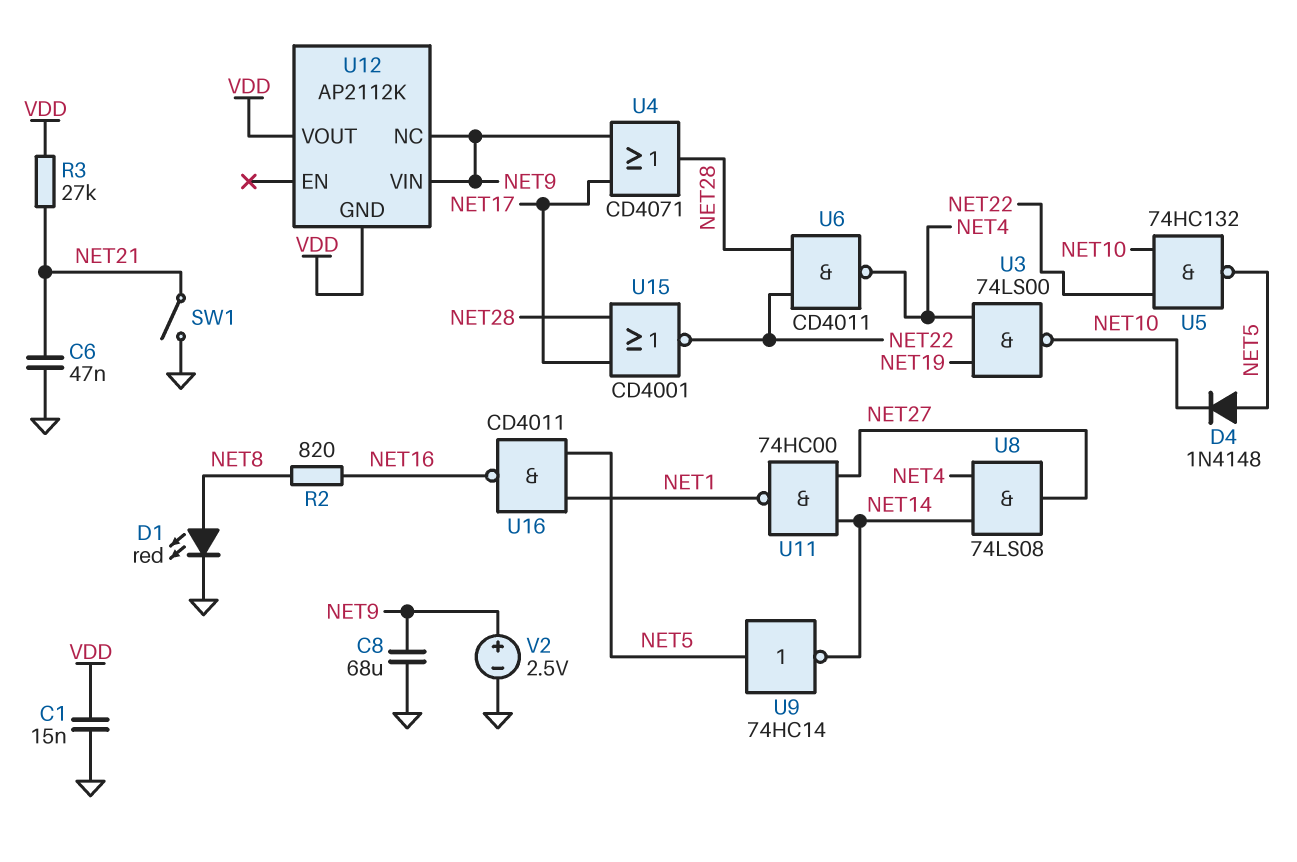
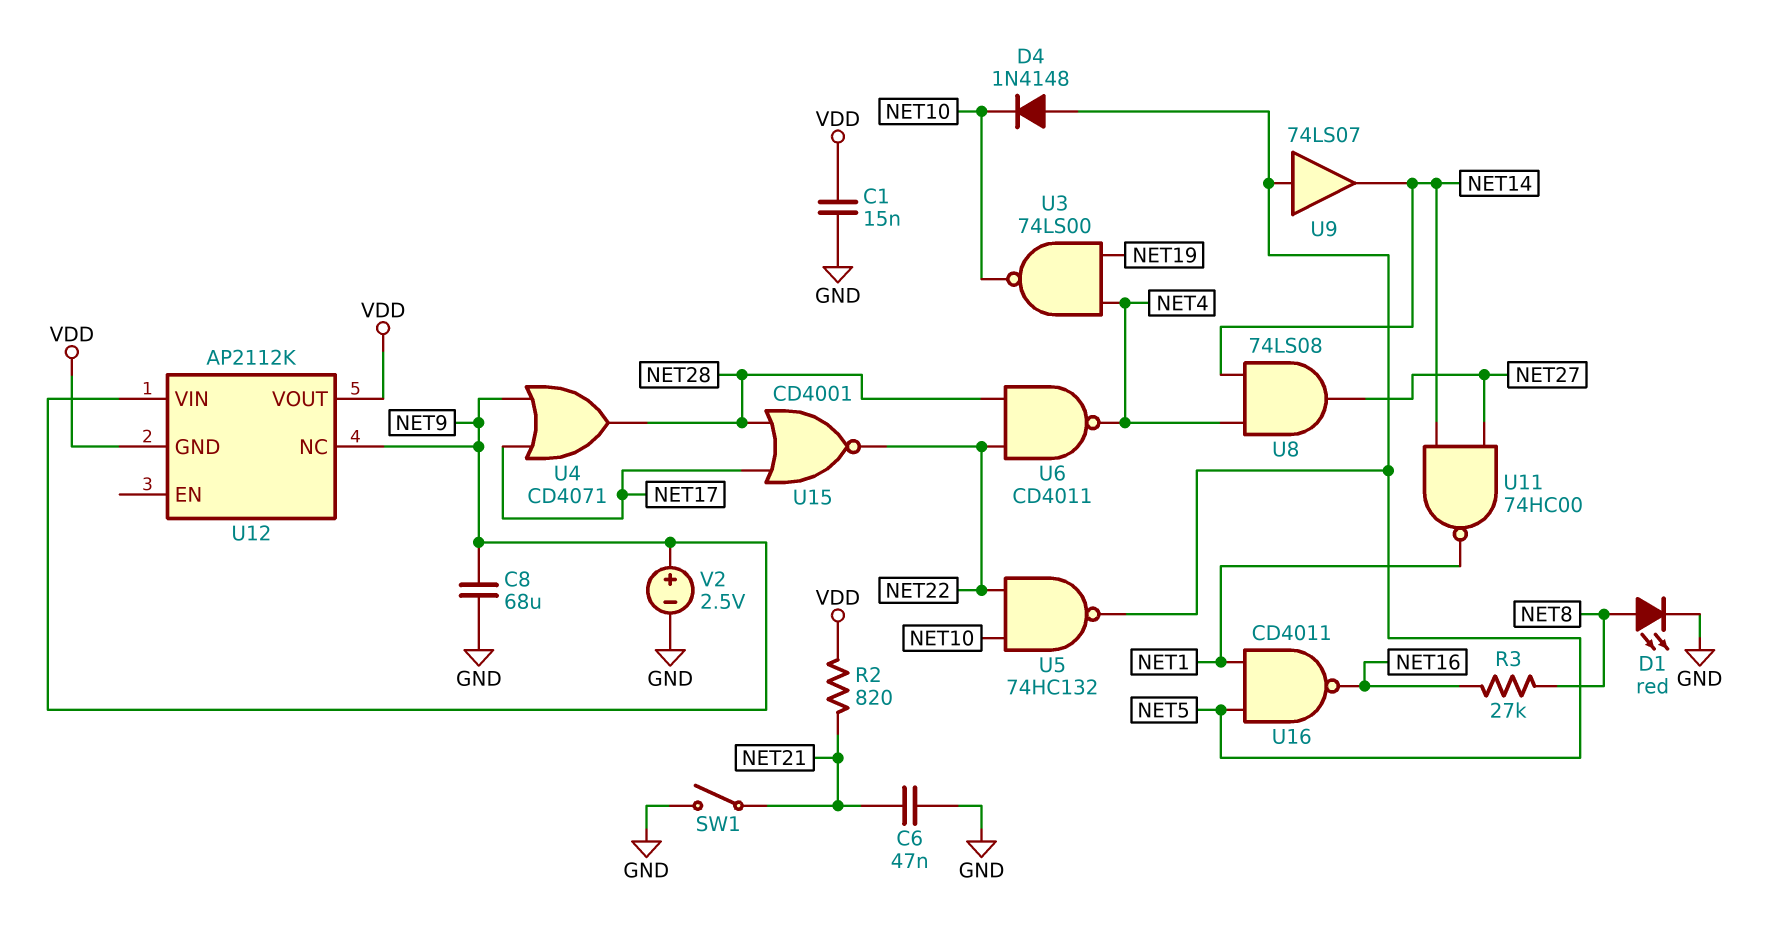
R2: 820 (NET8, NET16) -> 820 (NET21, VDD)
R3: 27k (NET21, VDD) -> 27k (NET8, NET16)
U9: NOT 74HC14 (in NET5, out NET14) -> buffer 74LS07 (in NET5, out NET14)

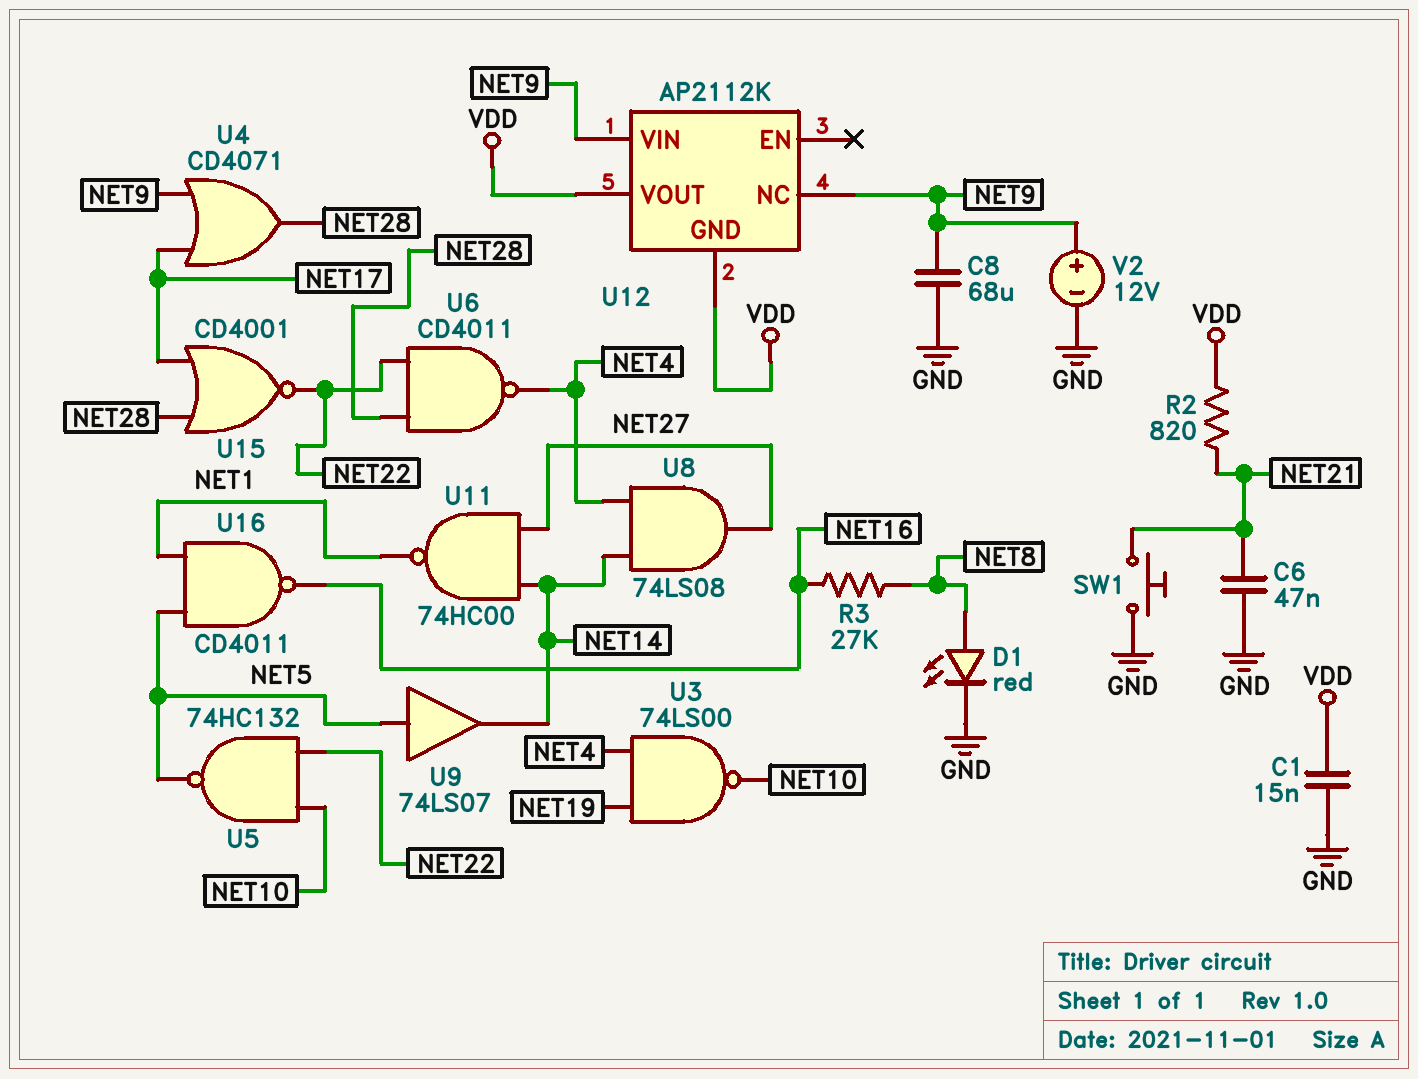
D4: diode 1N4148 (A NET5, K NET10) -> none
SW1: switch (GND, NET21) -> button (GND, NET21)
V2: 2.5V (plus NET9, minus GND) -> 12V (plus NET9, minus GND)

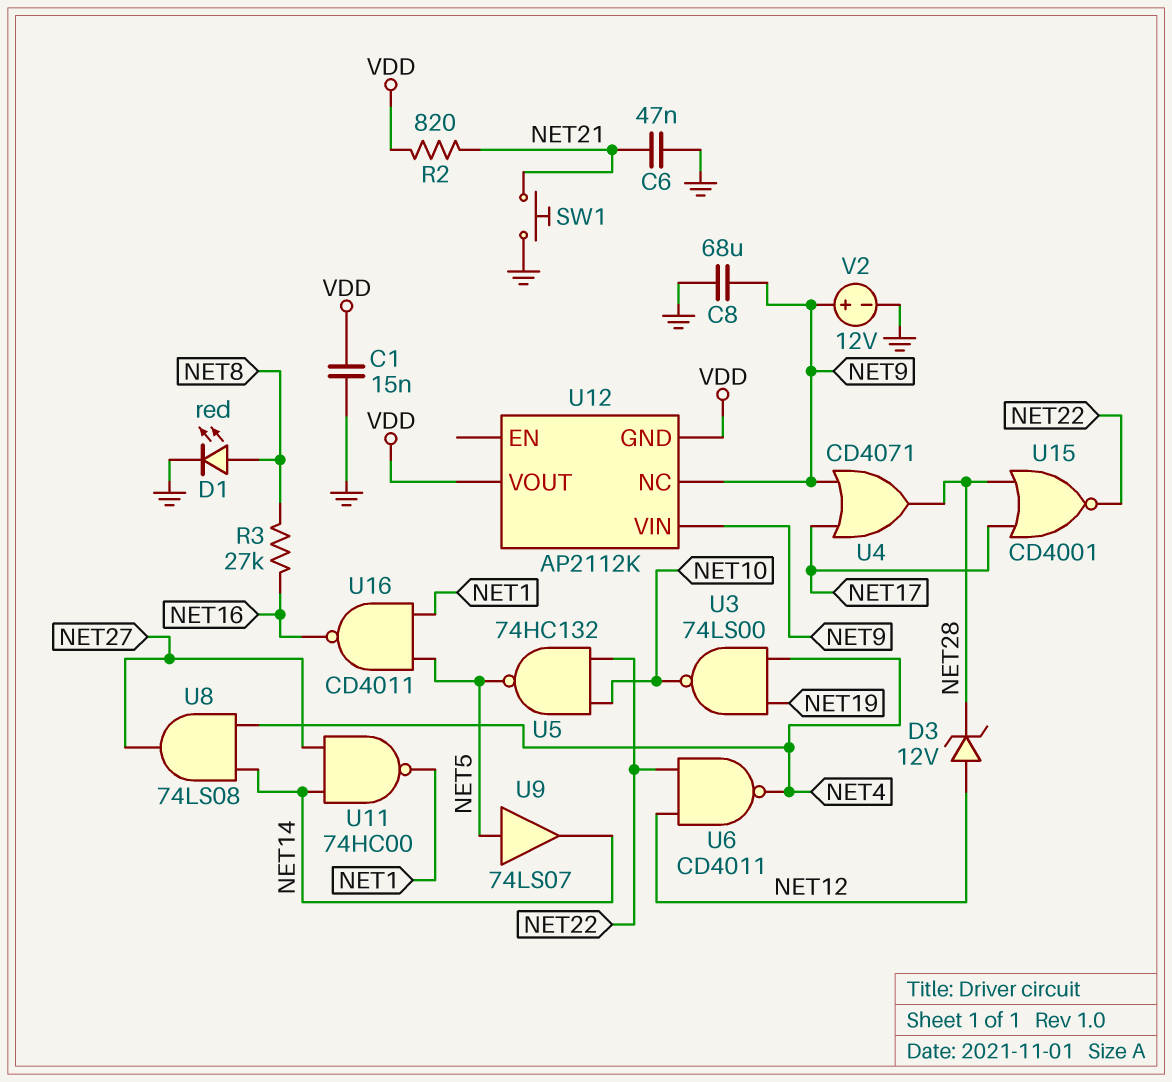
D3: none -> zener 12V (A NET12, K NET28)
U6: NAND CD4011 (in NET22, in NET28, out NET4) -> NAND CD4011 (in NET12, in NET22, out NET4)

